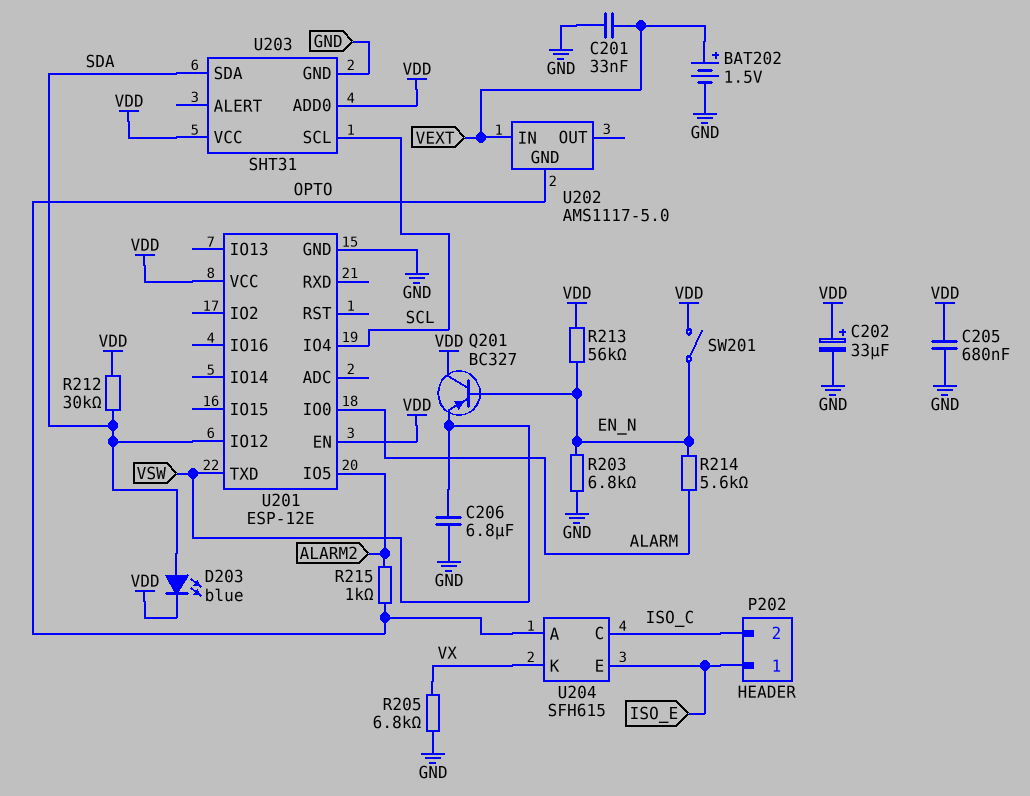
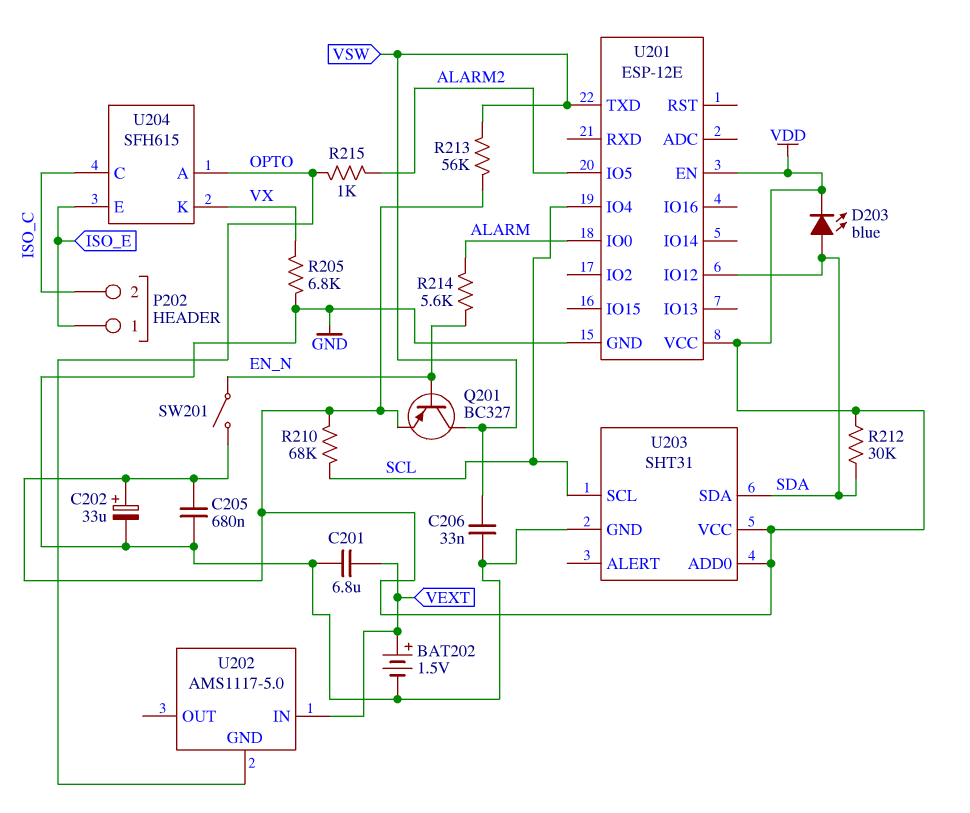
C201: 33nF (GND, VEXT) -> 6.8uF (GND, VEXT)
C206: 6.8uF (GND, VSW) -> 33nF (GND, VSW)
Q201: PNP BC327 (B EN_N, C VDD, E VSW) -> PNP BC327 (B EN_N, C VSW, E VDD)
R203: 6.8k (EN_N, GND) -> none
R210: none -> 68k (SCL, VDD)
R213: 56k (EN_N, VDD) -> 56k (VDD, VSW)

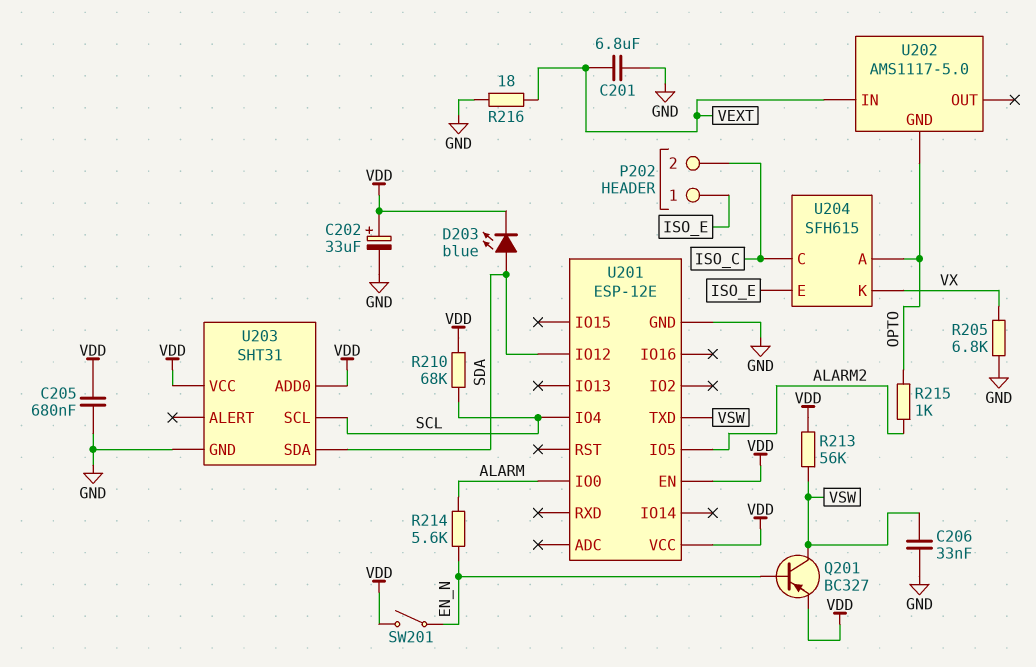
BAT202: 1.5V (plus VEXT, minus GND) -> none
R212: 30k (SDA, VDD) -> none
R216: none -> 18 (GND, VEXT)

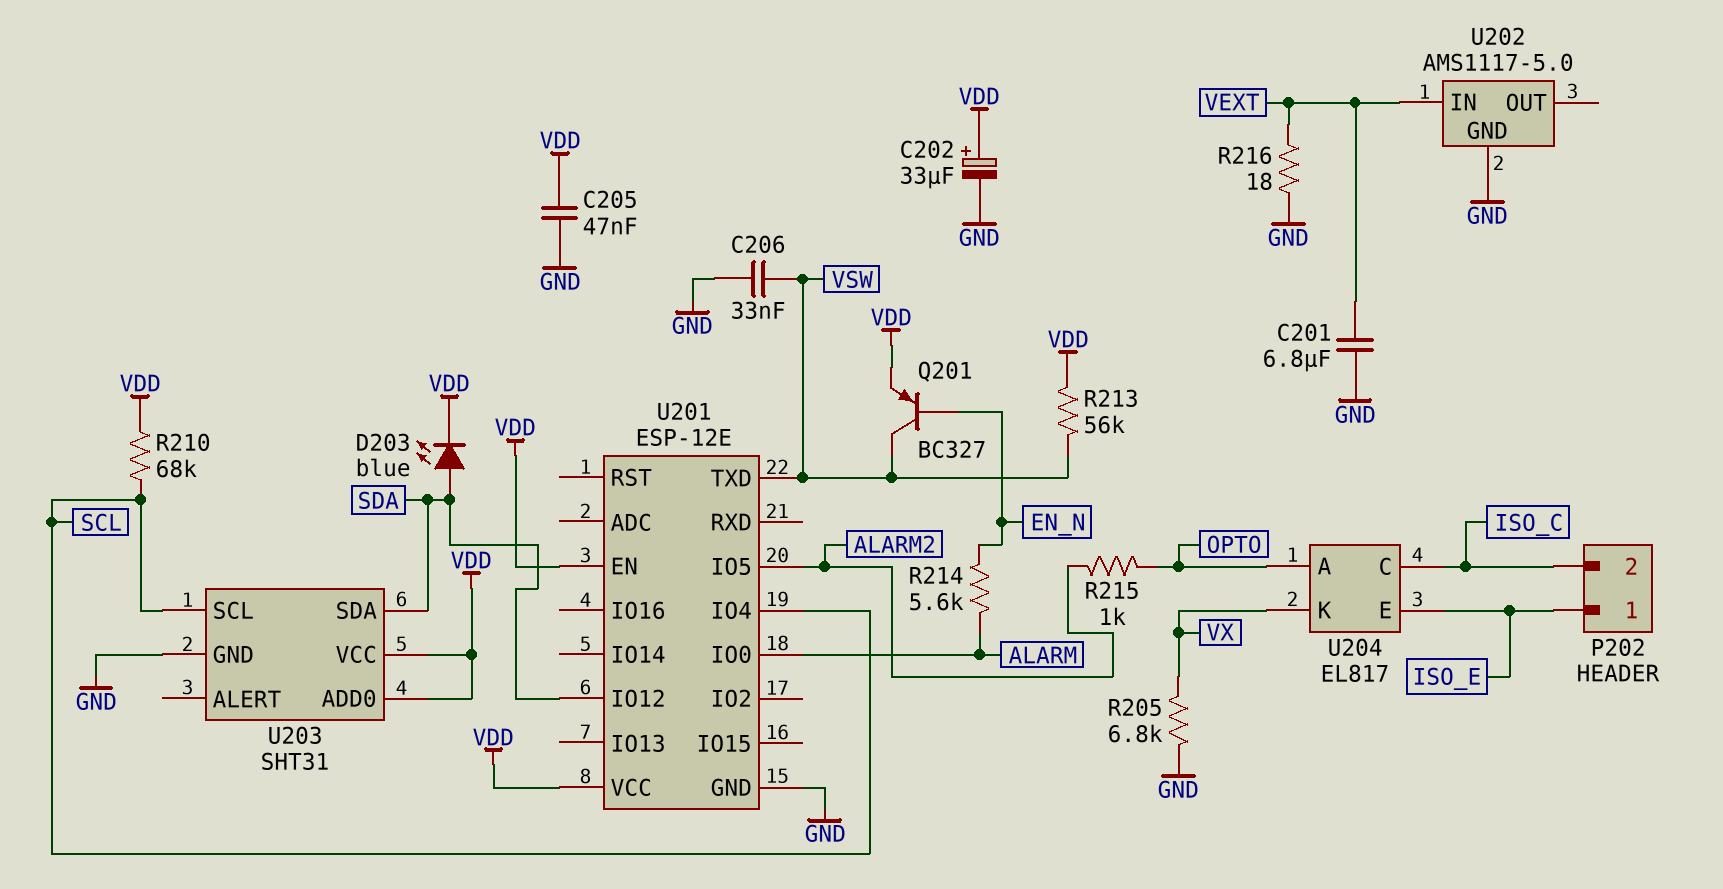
C205: 680nF (GND, VDD) -> 47nF (GND, VDD)
SW201: switch (EN_N, VDD) -> none
U202 pin GND: OPTO -> GND
U204: SFH615 -> EL817

